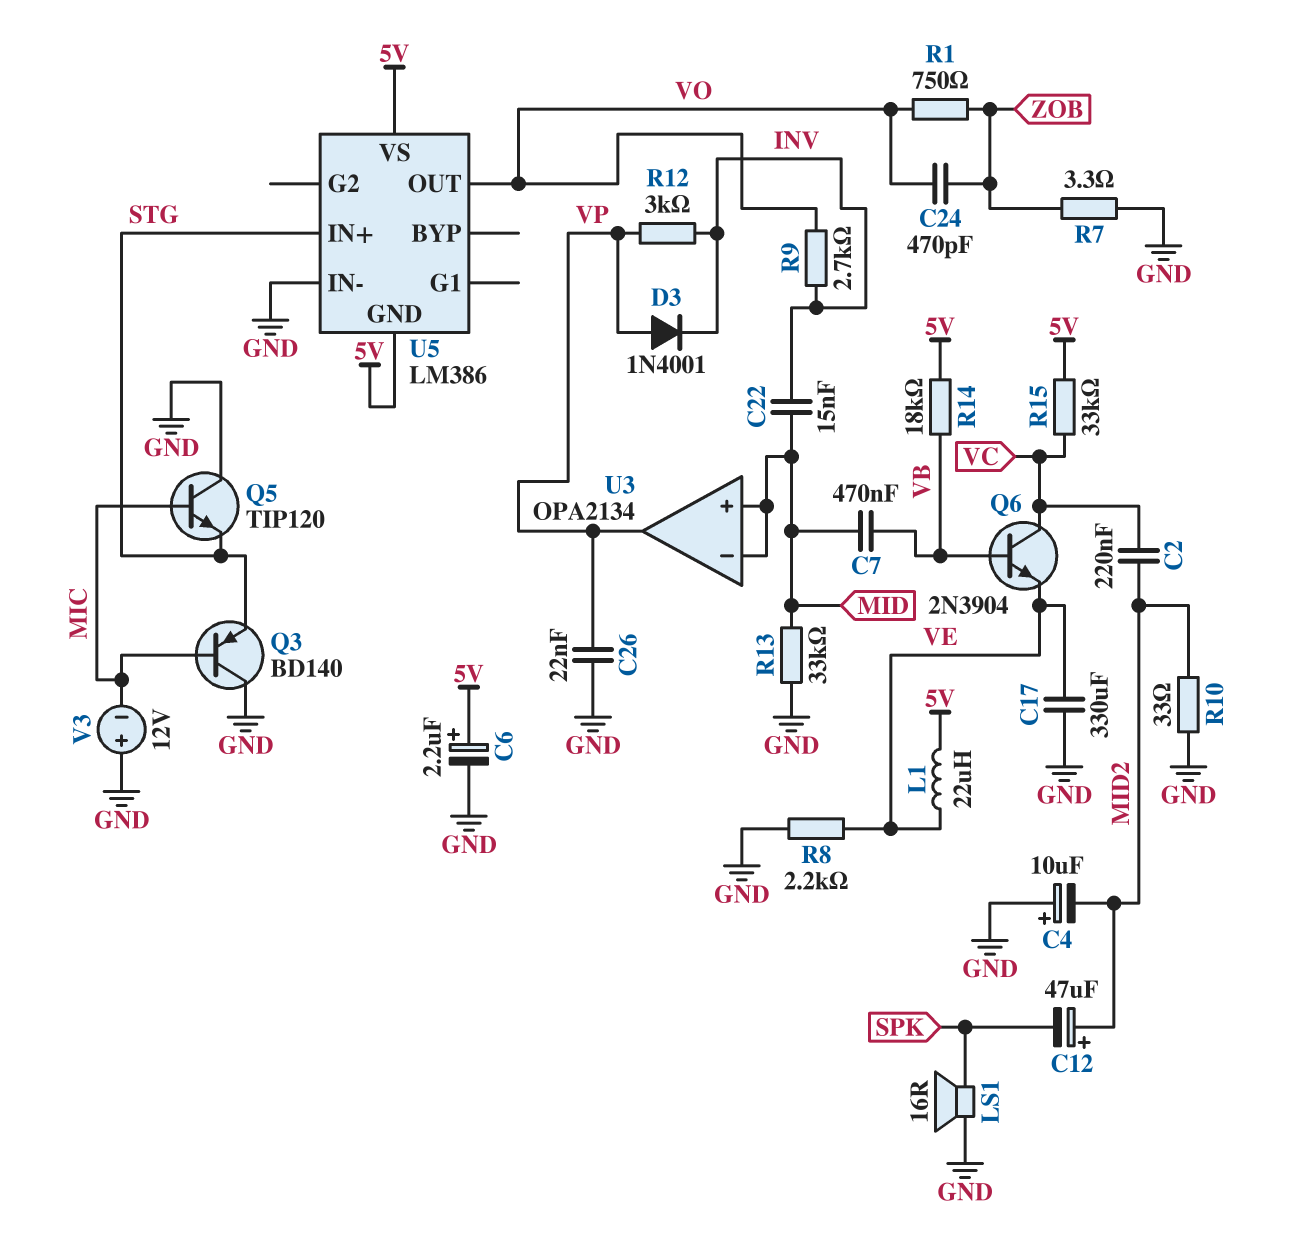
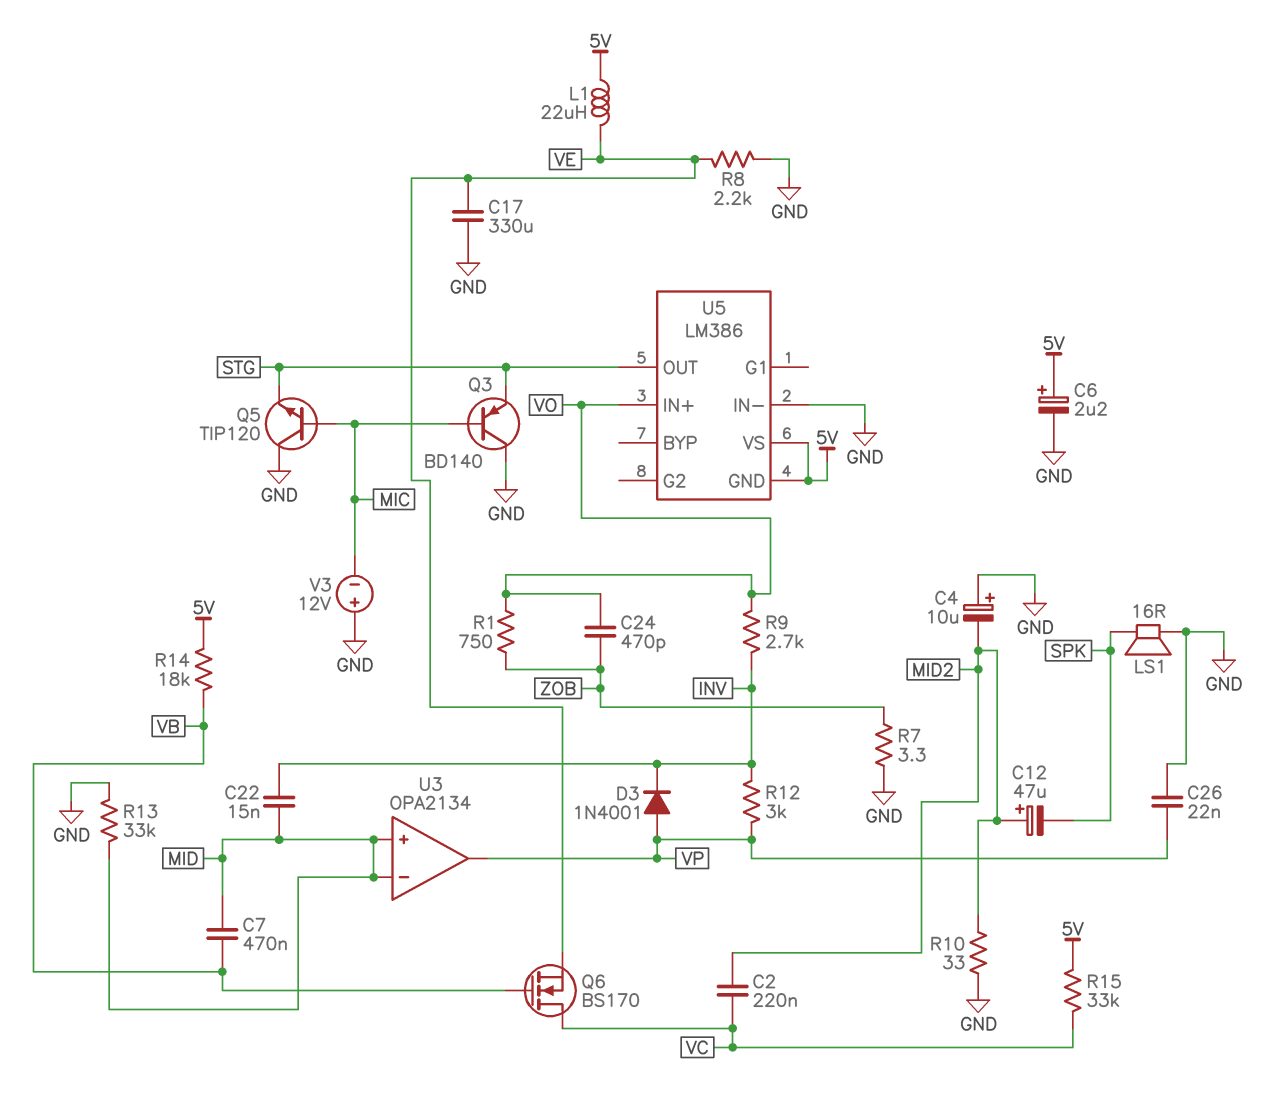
Q6: NPN 2N3904 (B VB, C VC, E VE) -> NMOS BS170 (G VB, D VC, S VE)
U5 pin IN+: STG -> VO
U5 pin OUT: VO -> STG

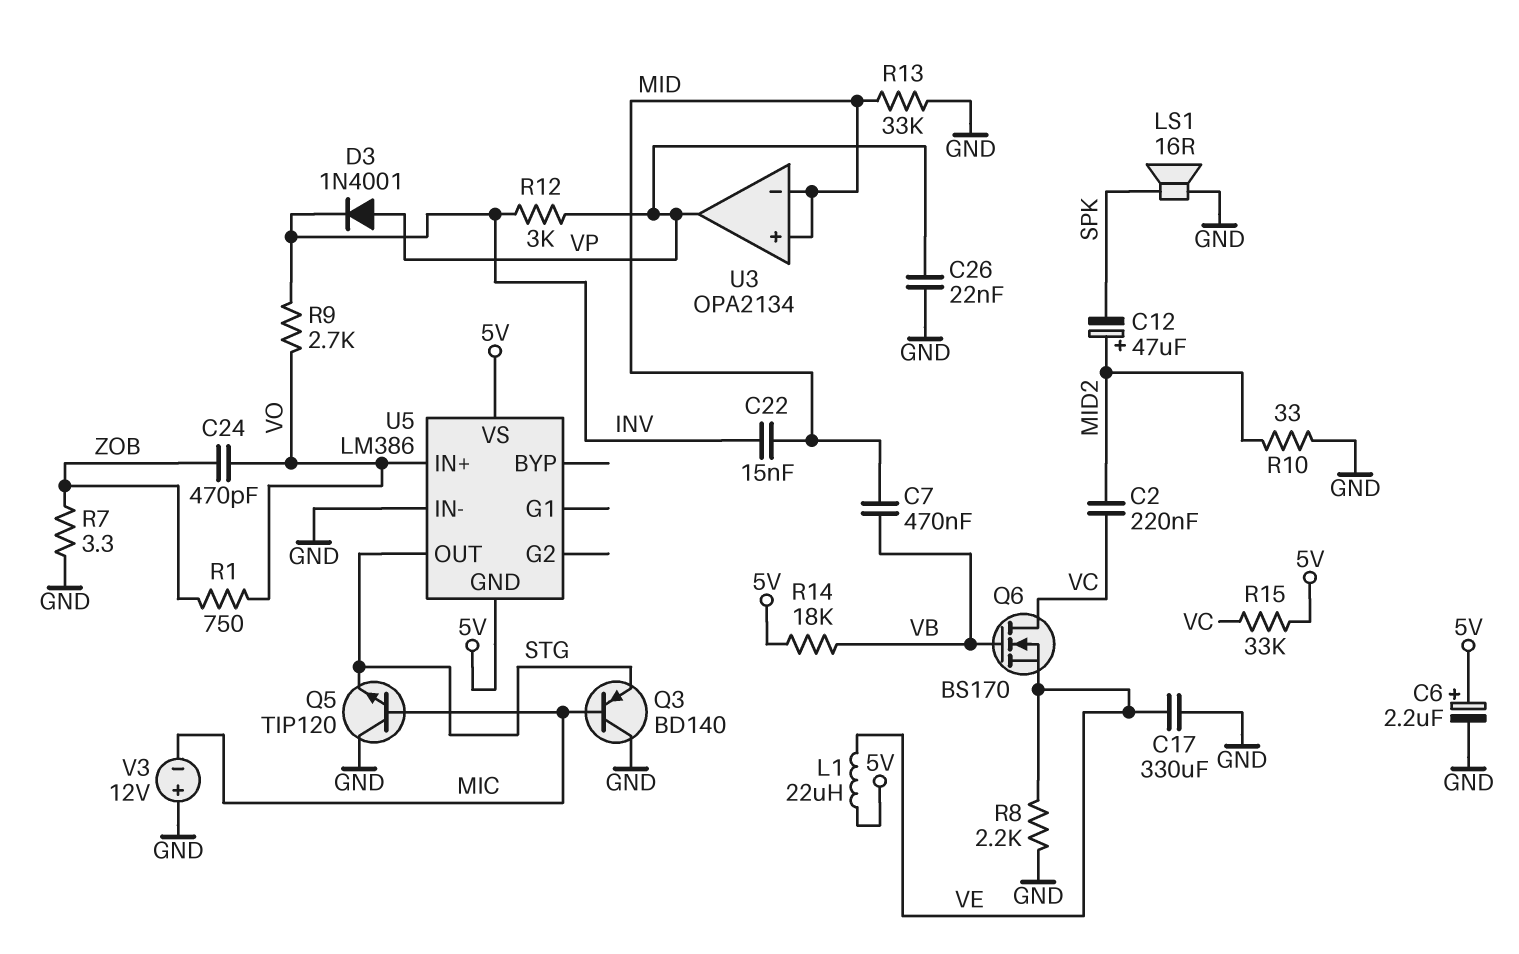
C4: 10uF (plus GND, minus MID2) -> none

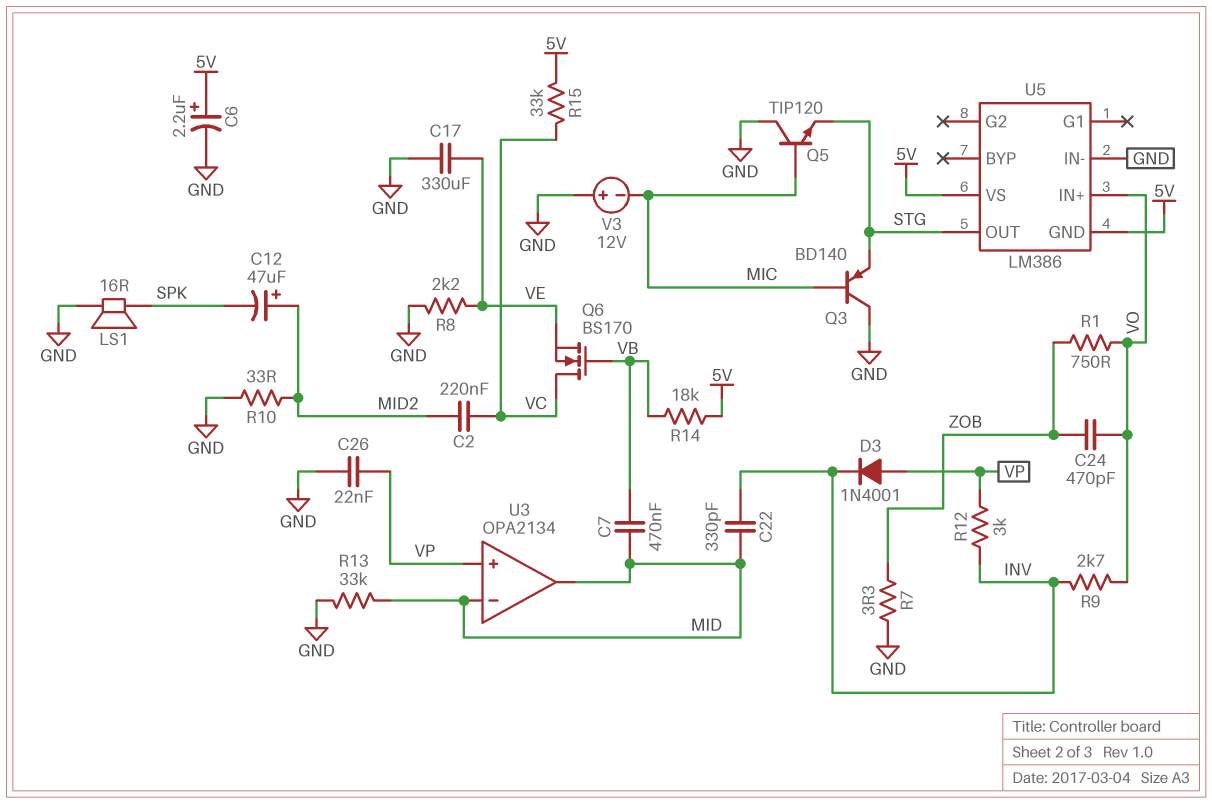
C22: 15nF (INV, MID) -> 330pF (INV, MID)
L1: 22uH (5V, VE) -> none
U3 pin in+: MID -> VP
U3 pin out: VP -> MID

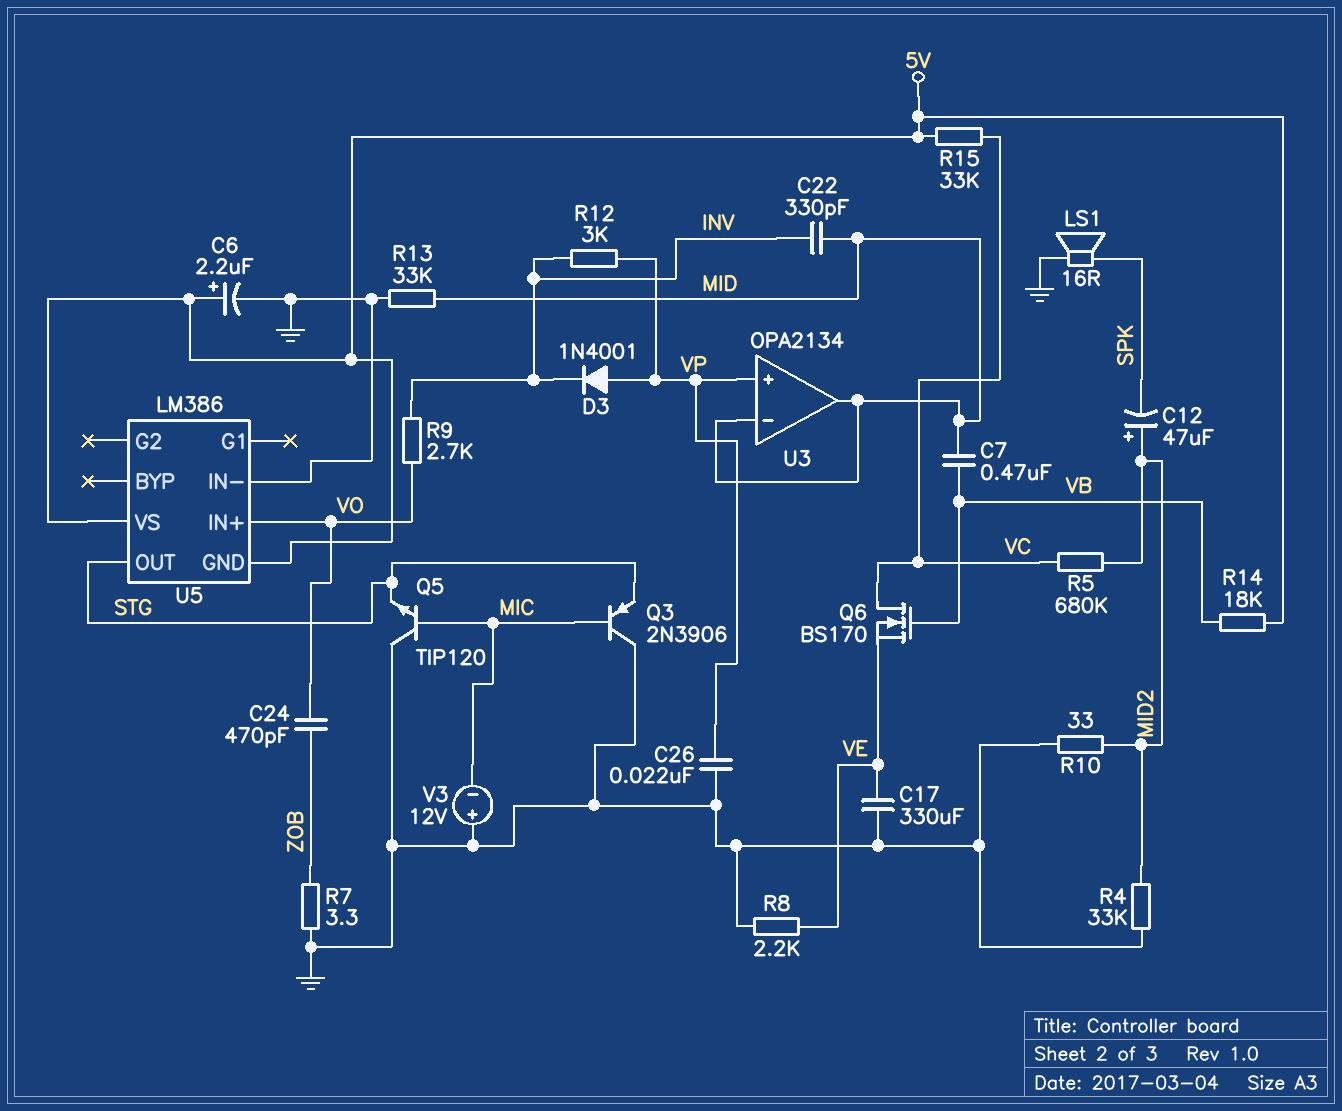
C2: 220nF (MID2, VC) -> none
Q3: PNP BD140 (B MIC, C GND, E STG) -> PNP 2N3906 (B MIC, C GND, E STG)
R1: 750 (VO, ZOB) -> none
R4: none -> 33k (GND, MID2)
R5: none -> 680k (MID2, VC)

